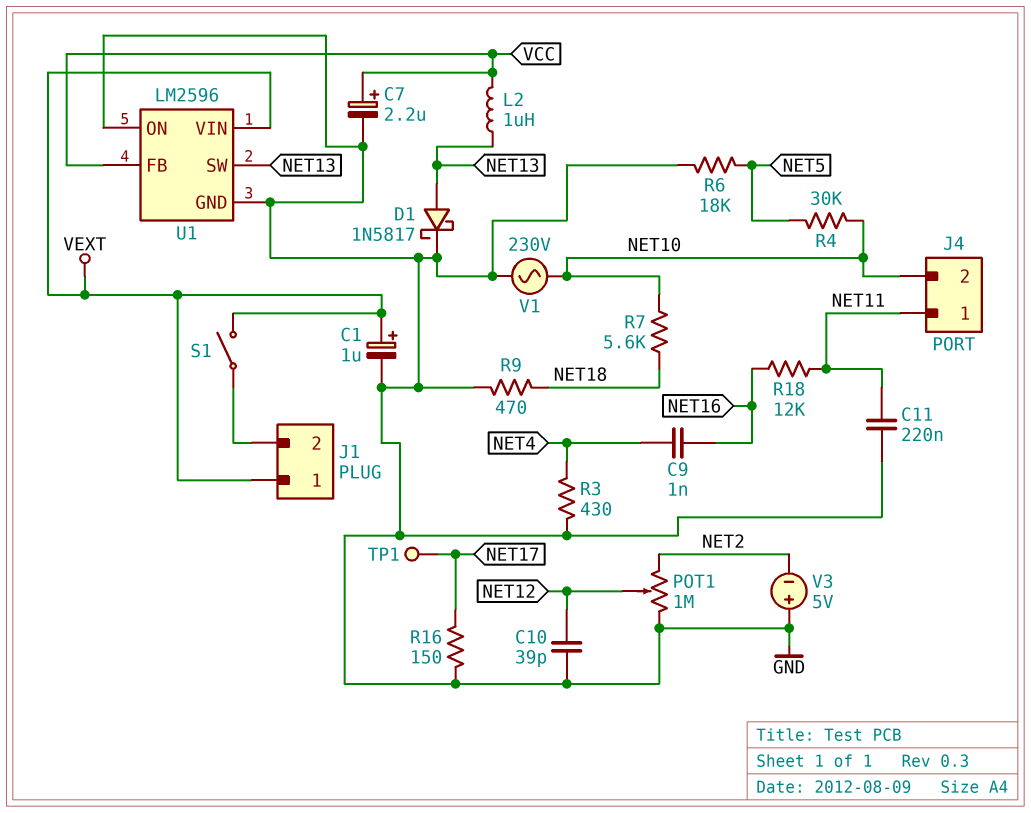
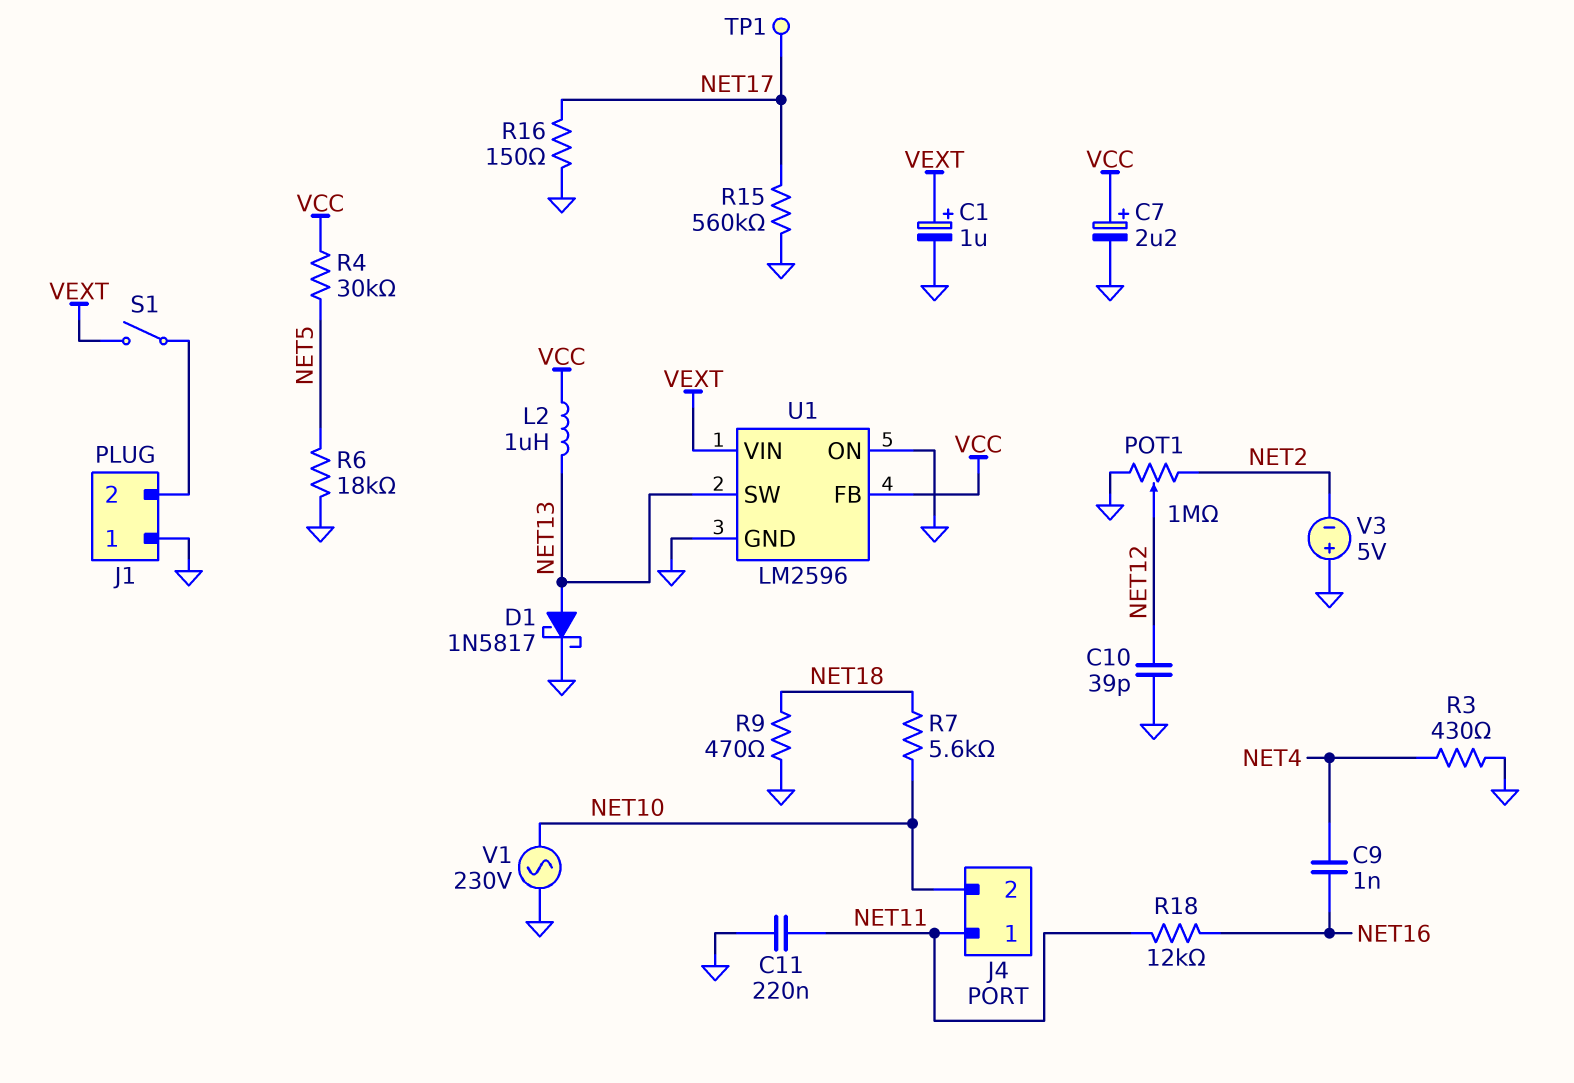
J1 pin 1: VEXT -> GND
R4: 30k (NET5, NET10) -> 30k (NET5, VCC)
R15: none -> 560k (GND, NET17)

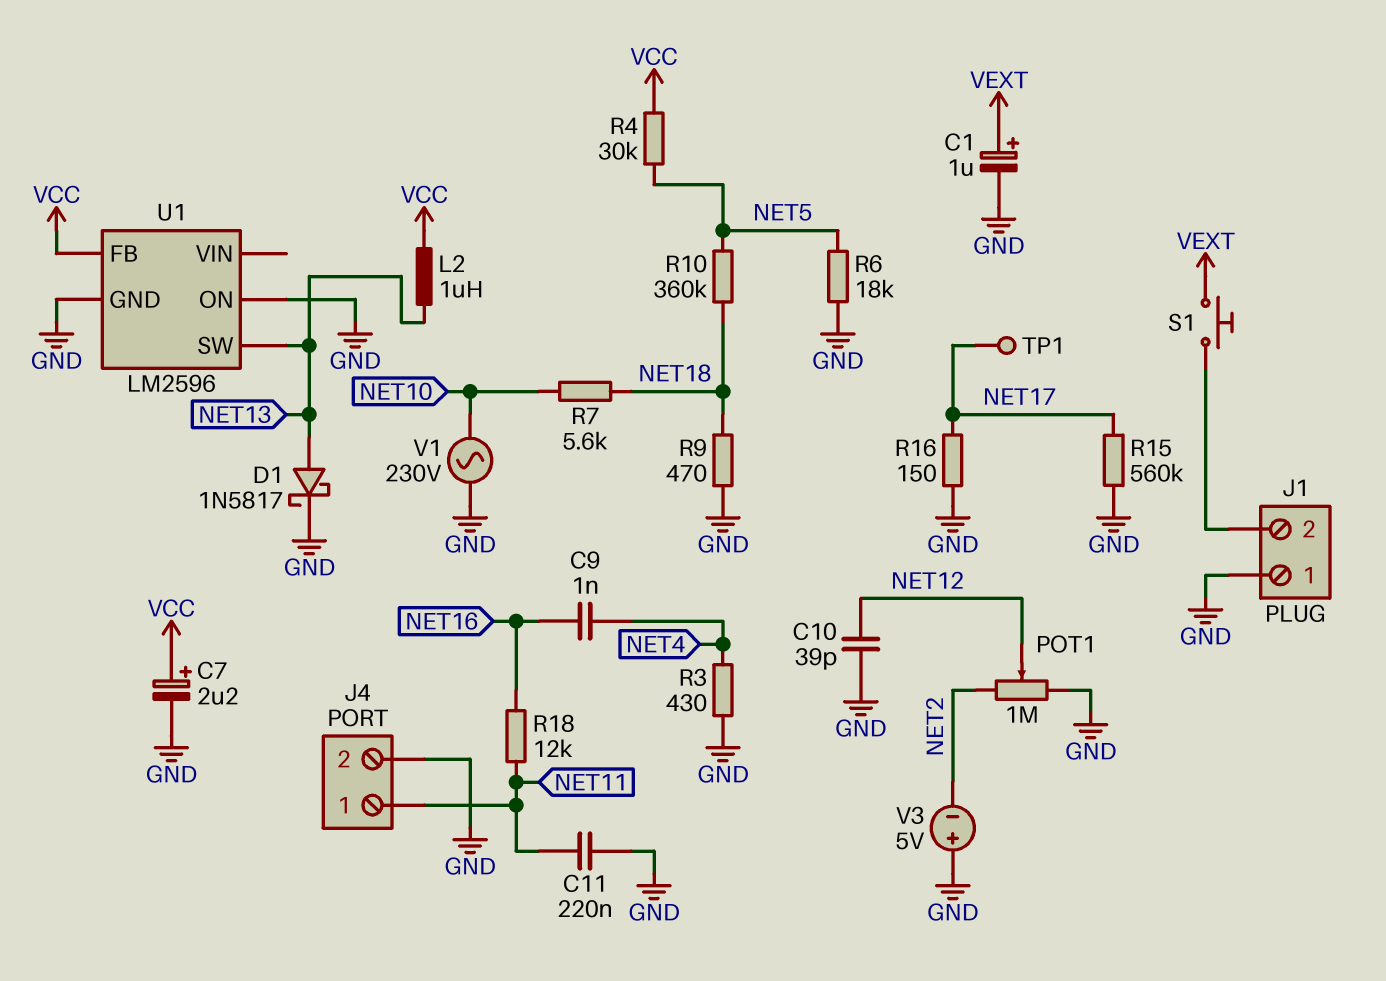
J4 pin 2: NET10 -> GND
R10: none -> 360k (NET5, NET18)
S1: switch (J1/2, VEXT) -> button (J1/2, VEXT)
U1 pin VIN: VEXT -> none

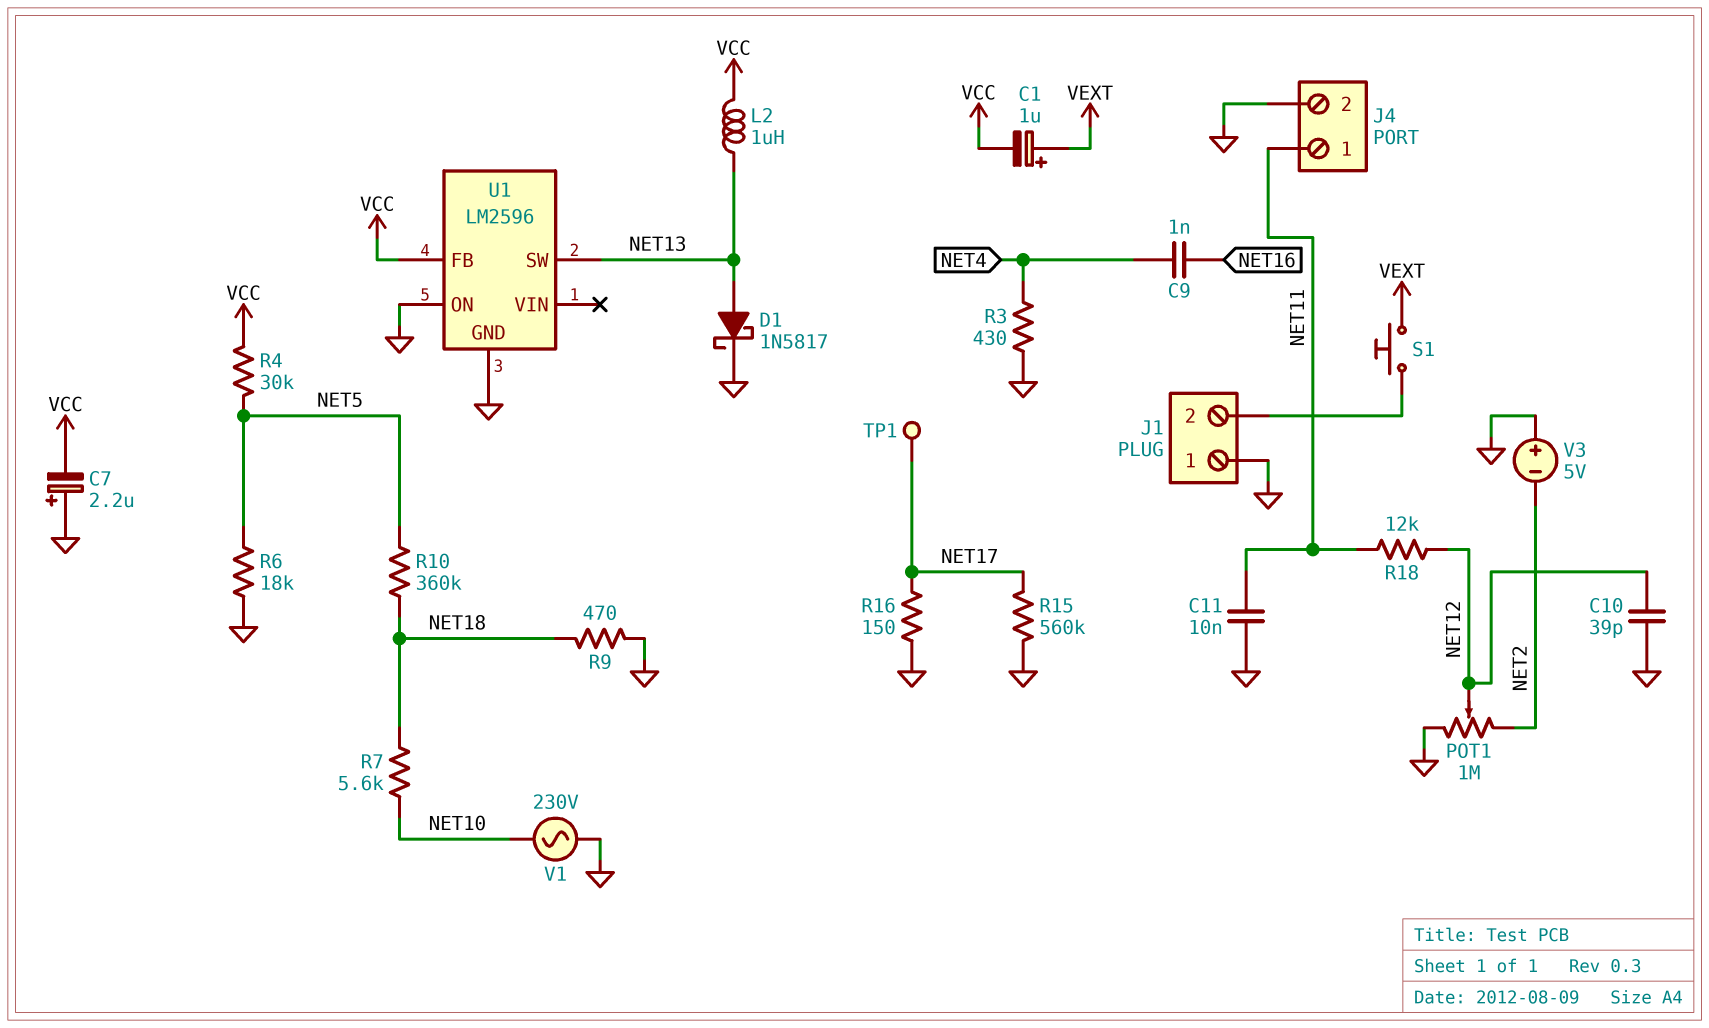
C1: 1uF (plus VEXT, minus GND) -> 1uF (plus VEXT, minus VCC)
C7: 2.2uF (plus VCC, minus GND) -> 2.2uF (plus GND, minus VCC)
C11: 220nF (GND, NET11) -> 10nF (GND, NET11)
R18: 12k (NET11, NET16) -> 12k (NET11, NET12)

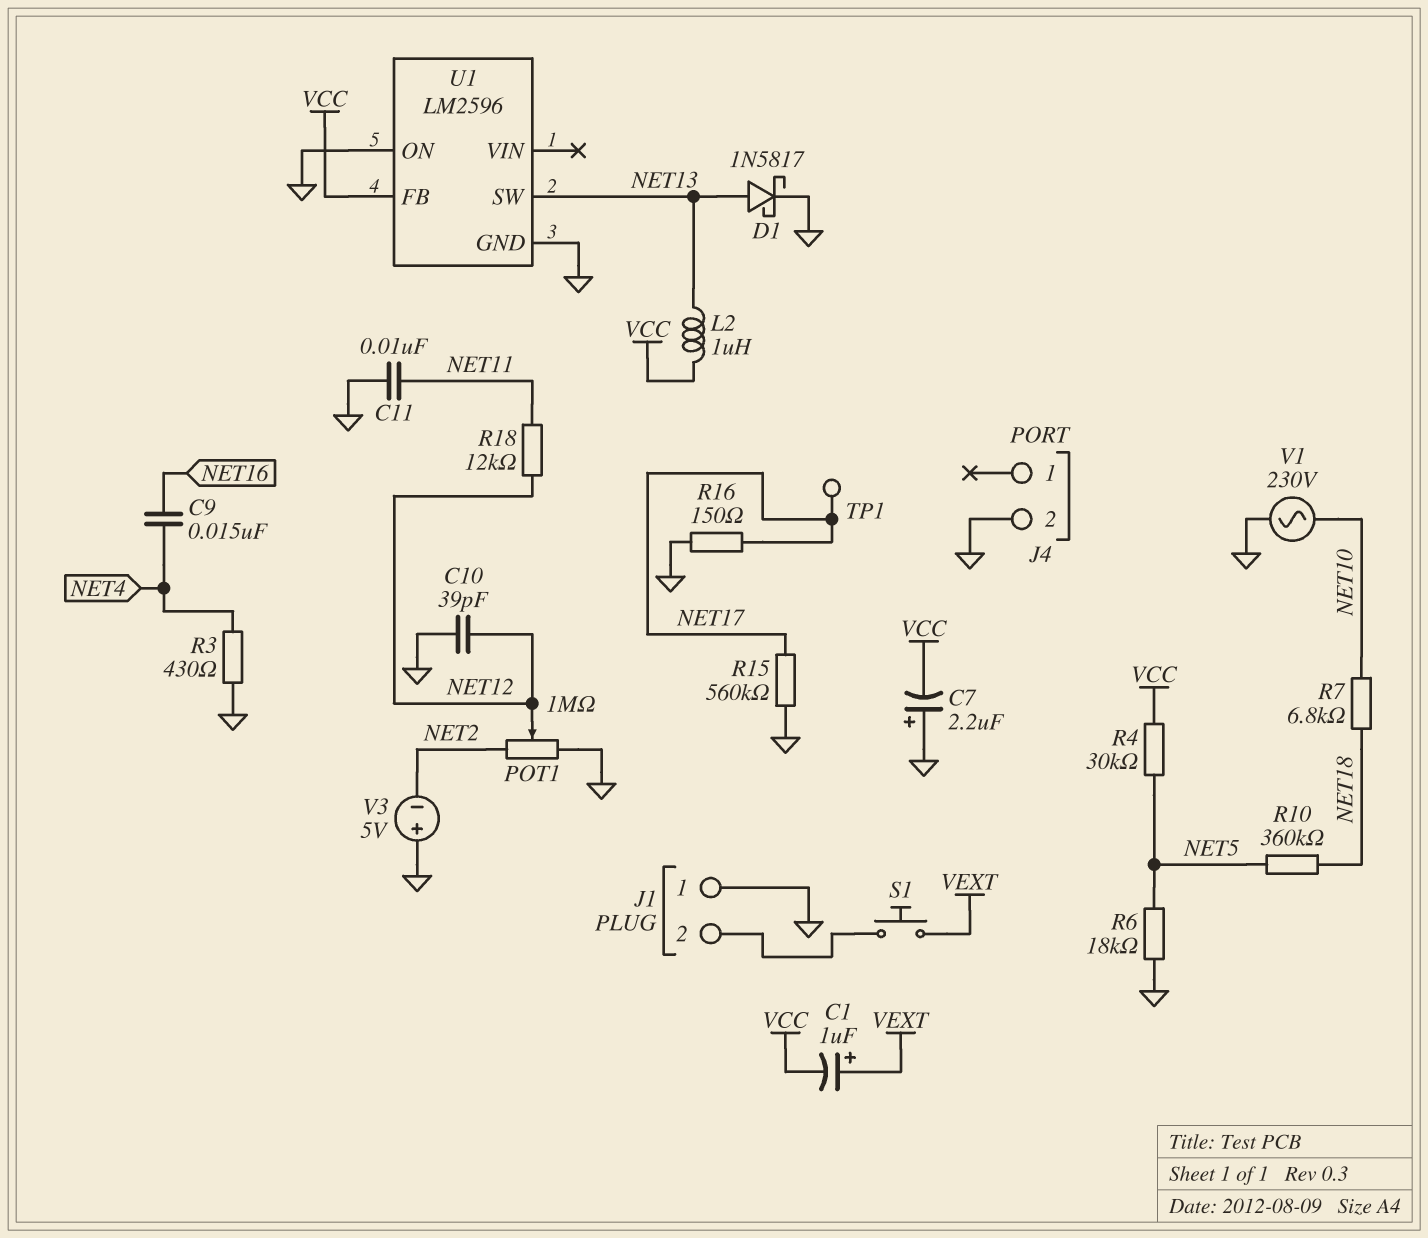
C9: 1nF (NET4, NET16) -> 15nF (NET4, NET16)
J4 pin 1: NET11 -> none
R7: 5.6k (NET10, NET18) -> 6.8k (NET10, NET18)
R9: 470 (GND, NET18) -> none

